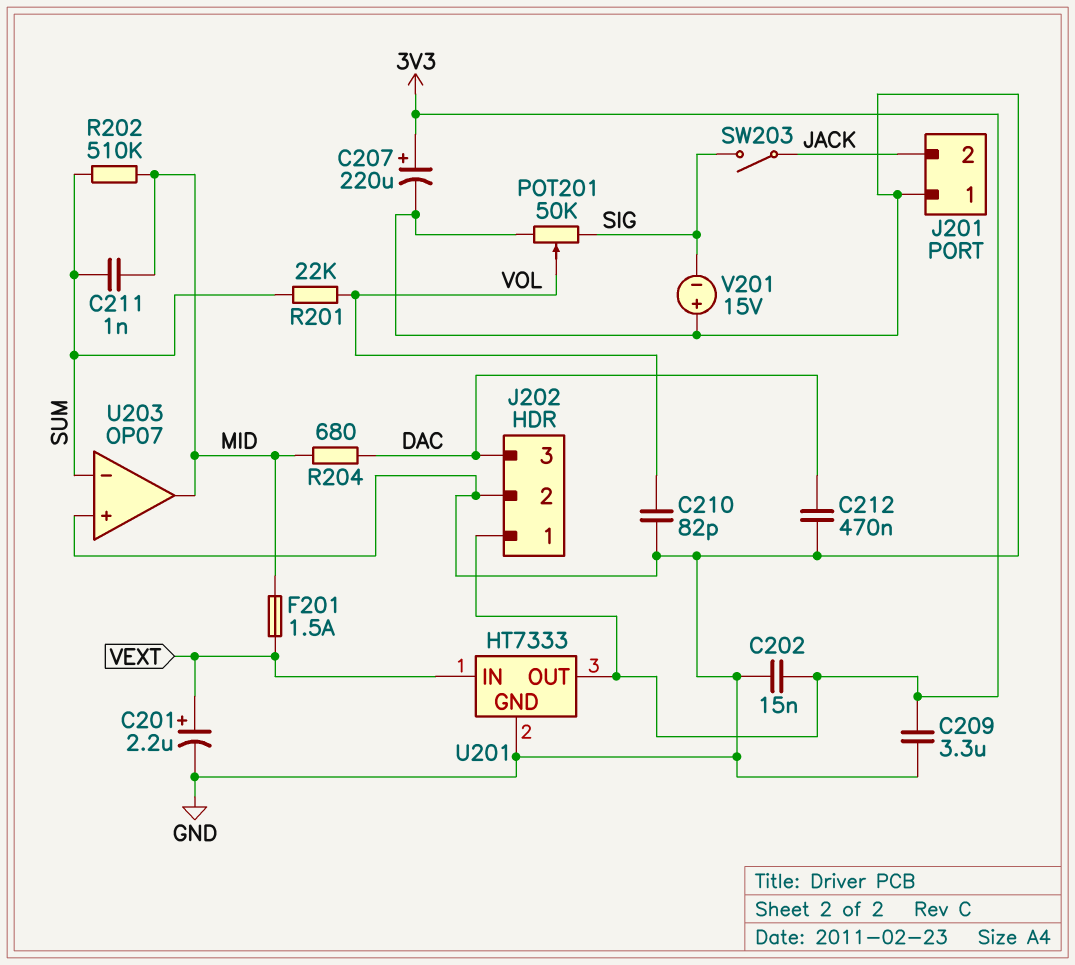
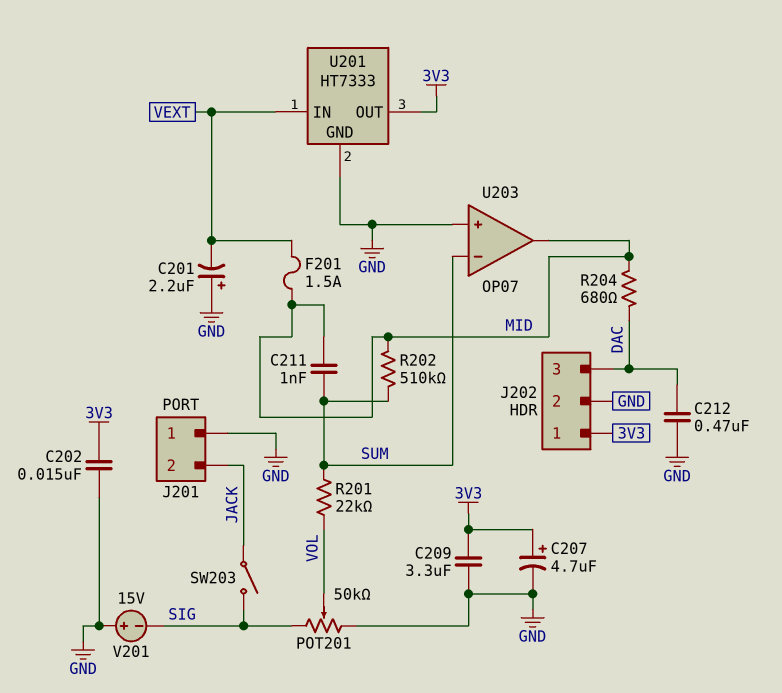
C201: 2.2uF (plus VEXT, minus GND) -> 2.2uF (plus GND, minus VEXT)
C207: 220uF (plus 3V3, minus GND) -> 4.7uF (plus 3V3, minus GND)
C210: 82pF (GND, VOL) -> none

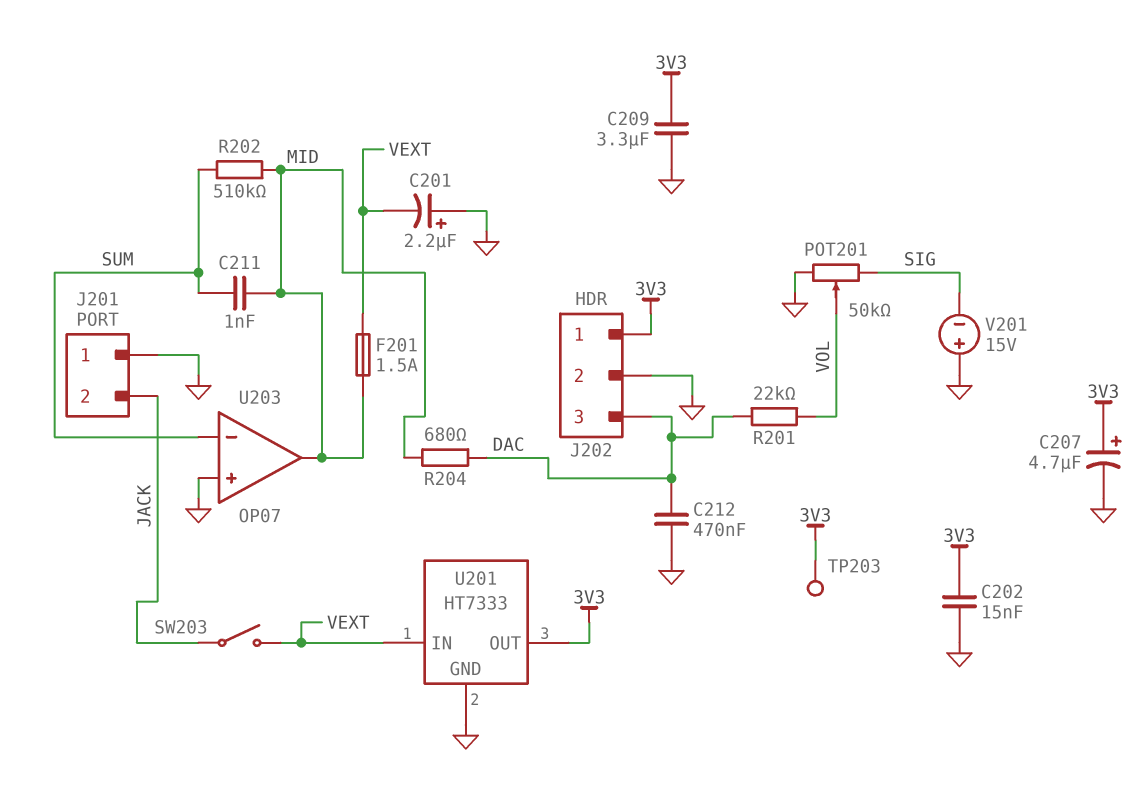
R201: 22k (SUM, VOL) -> 22k (DAC, VOL)
SW203: switch (JACK, SIG) -> switch (JACK, VEXT)
TP203: none -> test point (3V3)

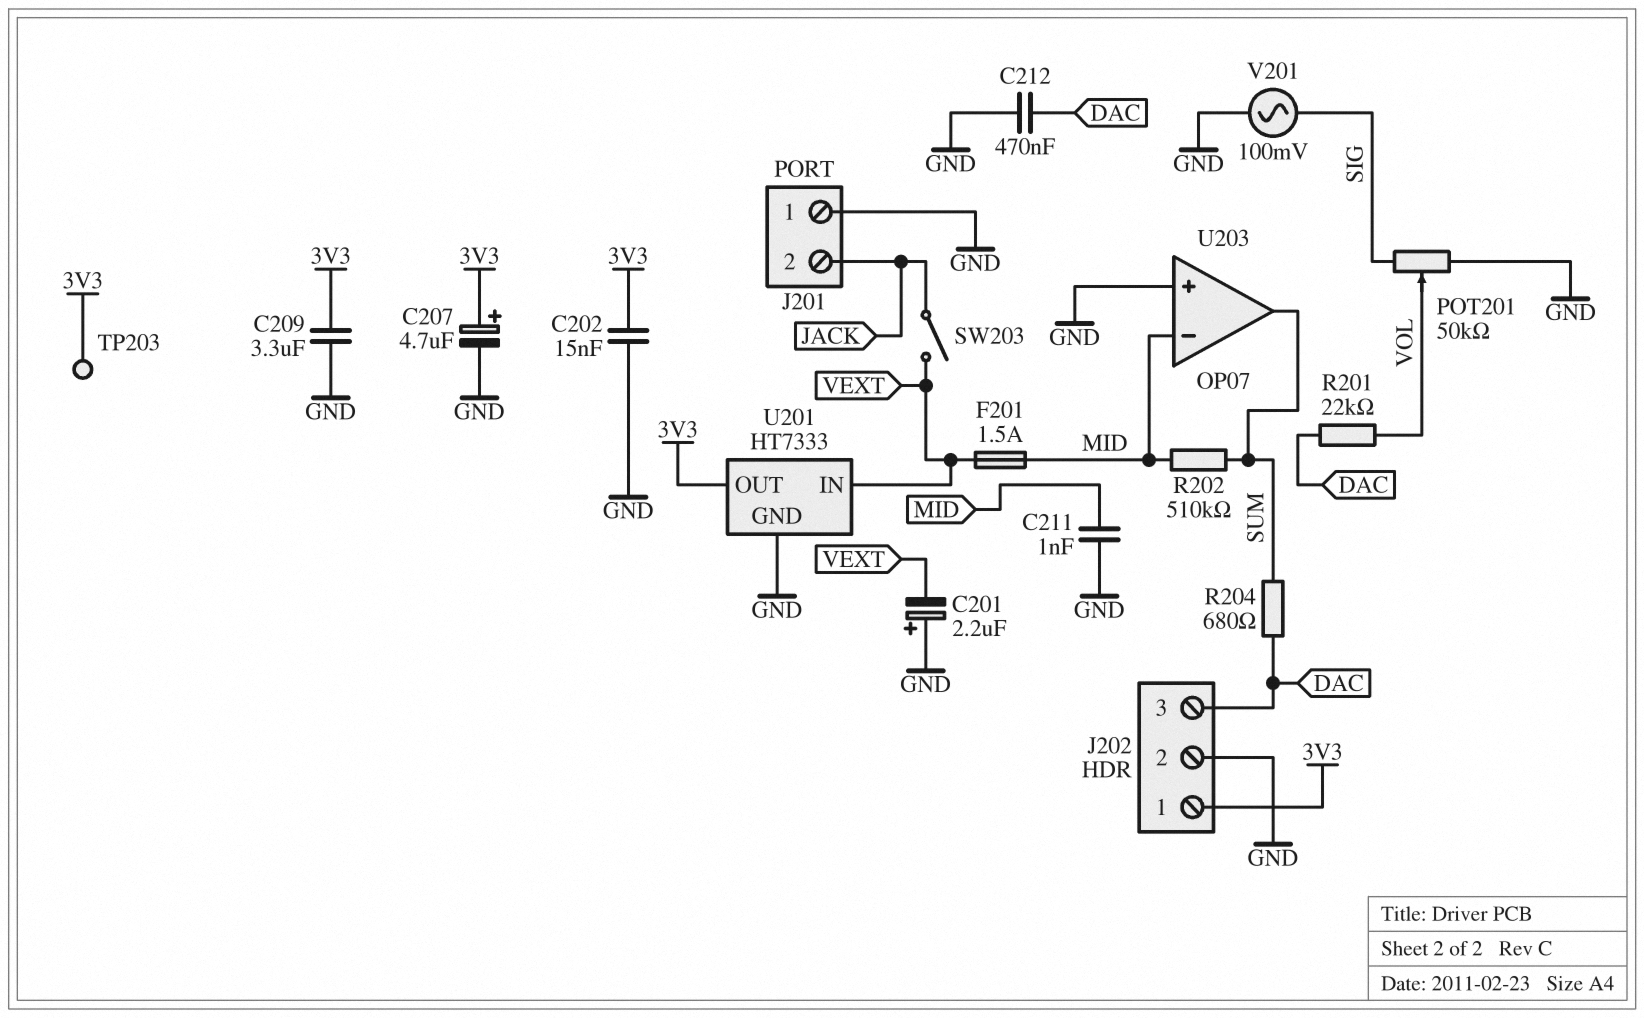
C211: 1nF (MID, SUM) -> 1nF (GND, MID)
R204: 680 (DAC, MID) -> 680 (DAC, SUM)
U203 pin in-: SUM -> MID
U203 pin out: MID -> SUM
V201: 15V (plus GND, minus SIG) -> AC 100mV (GND, SIG)

